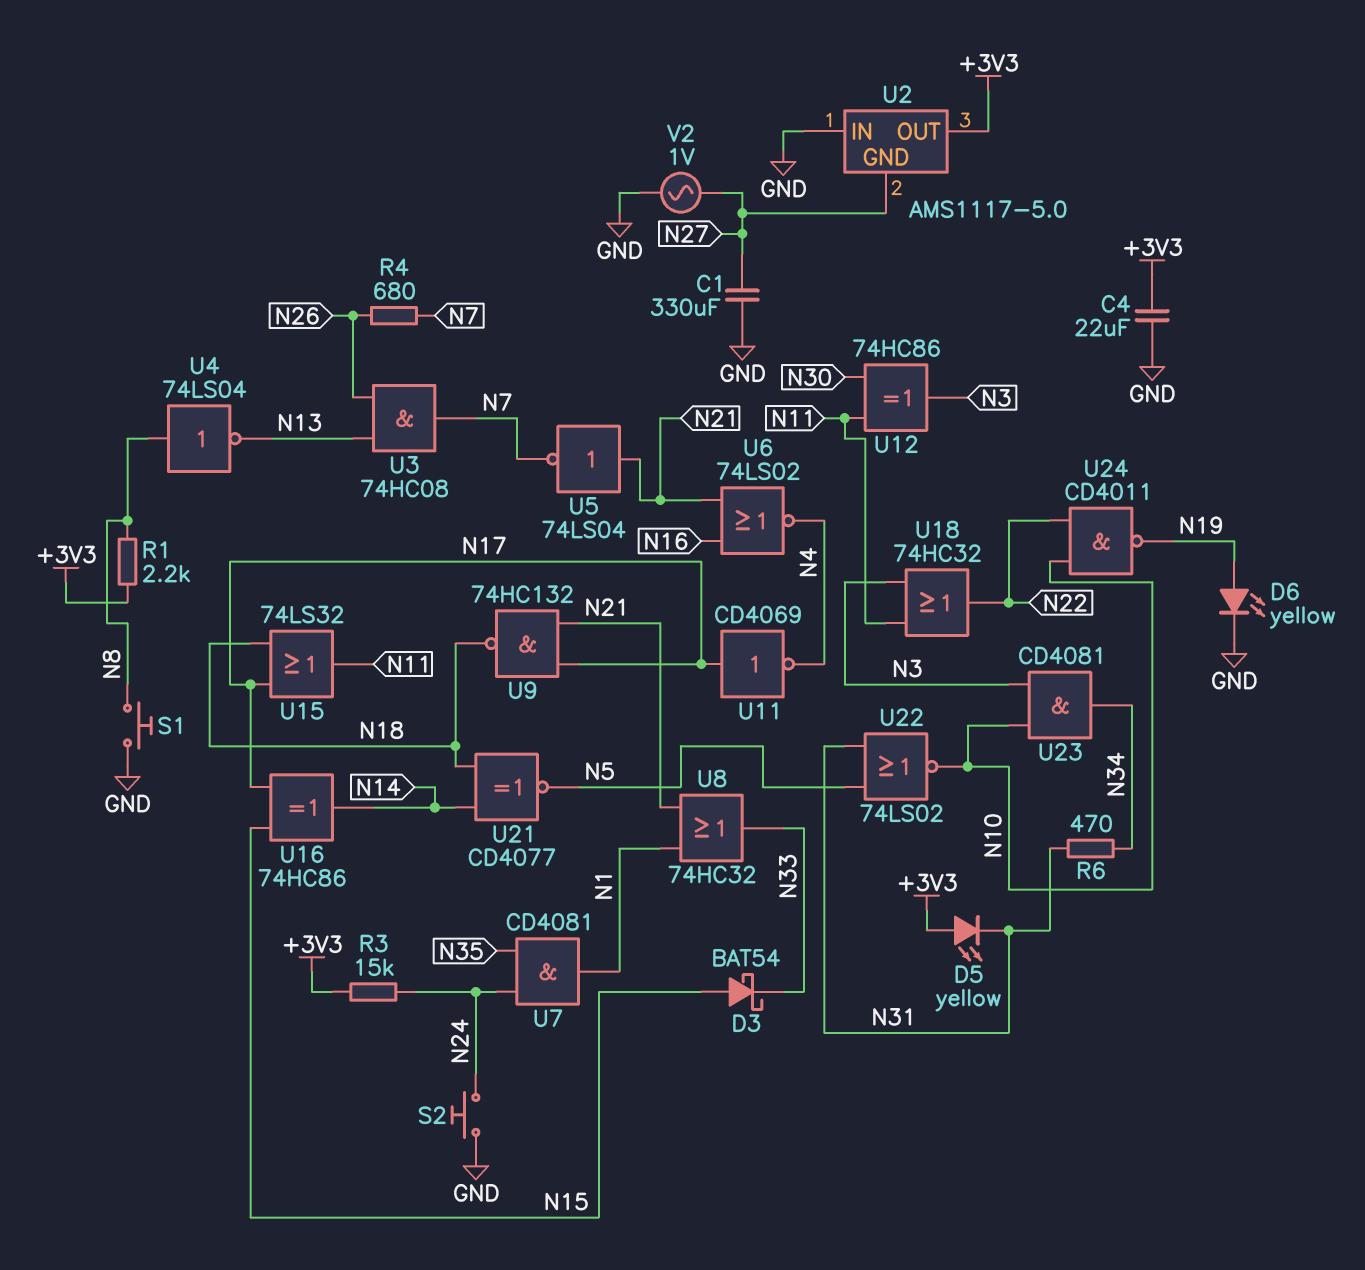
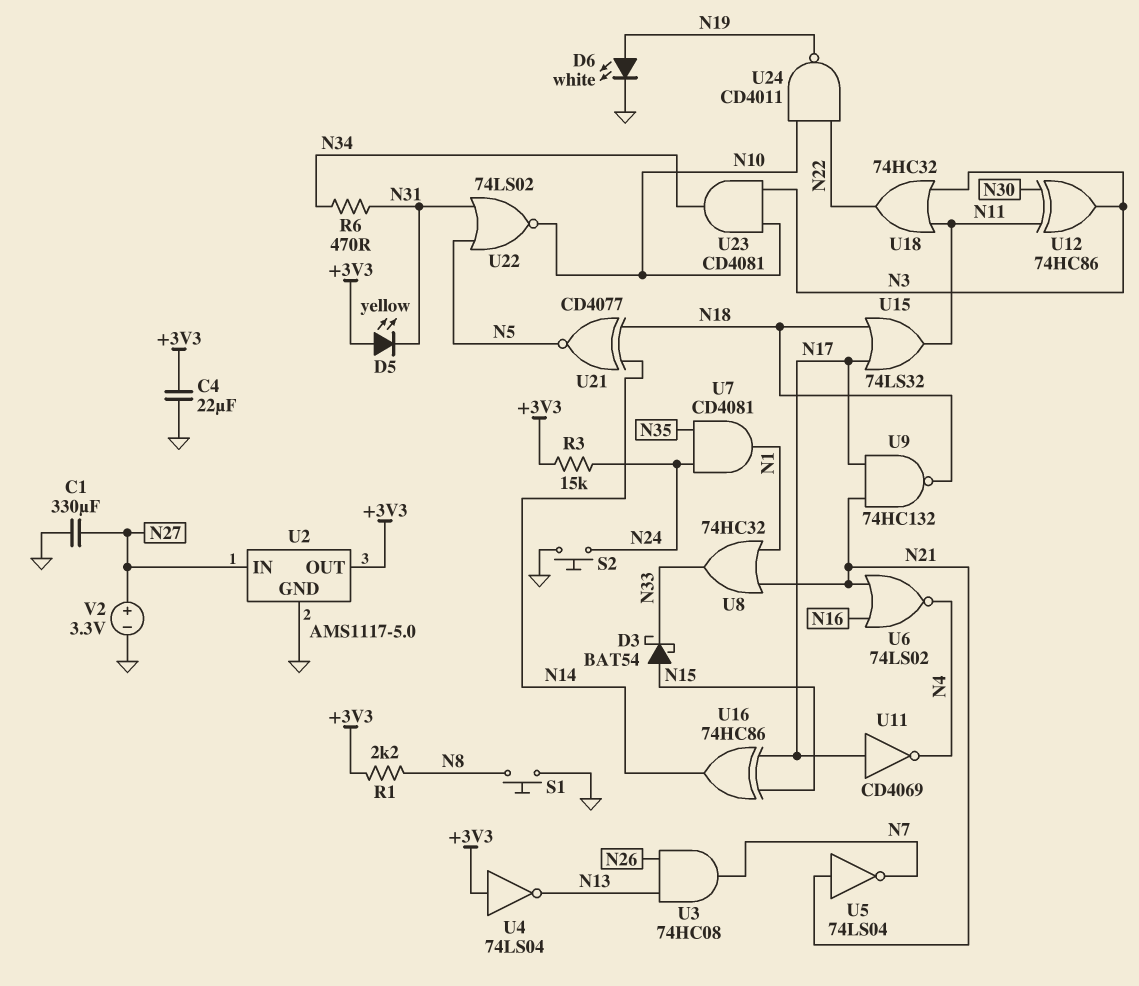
D6: LED yellow (A N19, K GND) -> LED white (A N19, K GND)
R4: 680 (N7, N26) -> none
U2 pin GND: N27 -> GND
U2 pin IN: GND -> N27
U4: NOT 74LS04 (in N8, out N13) -> NOT 74LS04 (in +3V3, out N13)
V2: AC 1V (GND, N27) -> 3.3V (plus N27, minus GND)

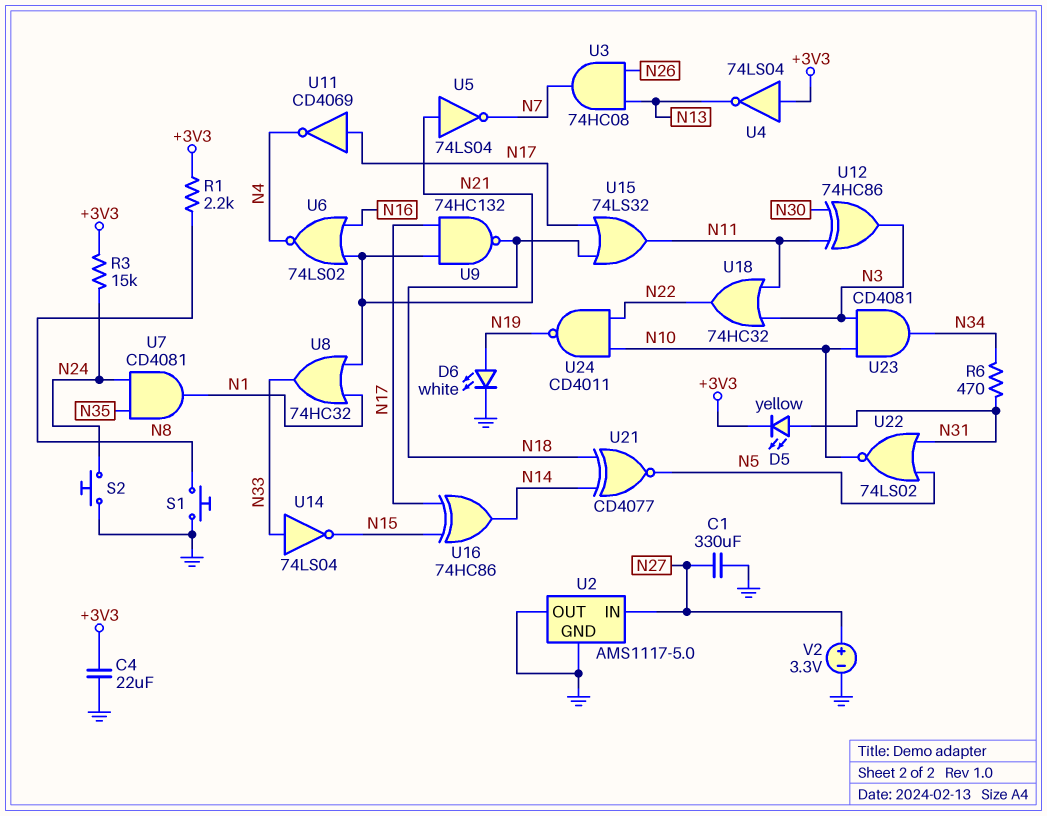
D3: schottky BAT54 (A N15, K N33) -> none
D5: LED yellow (A +3V3, K N31) -> LED yellow (A N31, K +3V3)
U2 pin OUT: +3V3 -> GND
U14: none -> NOT 74LS04 (in N33, out N15)

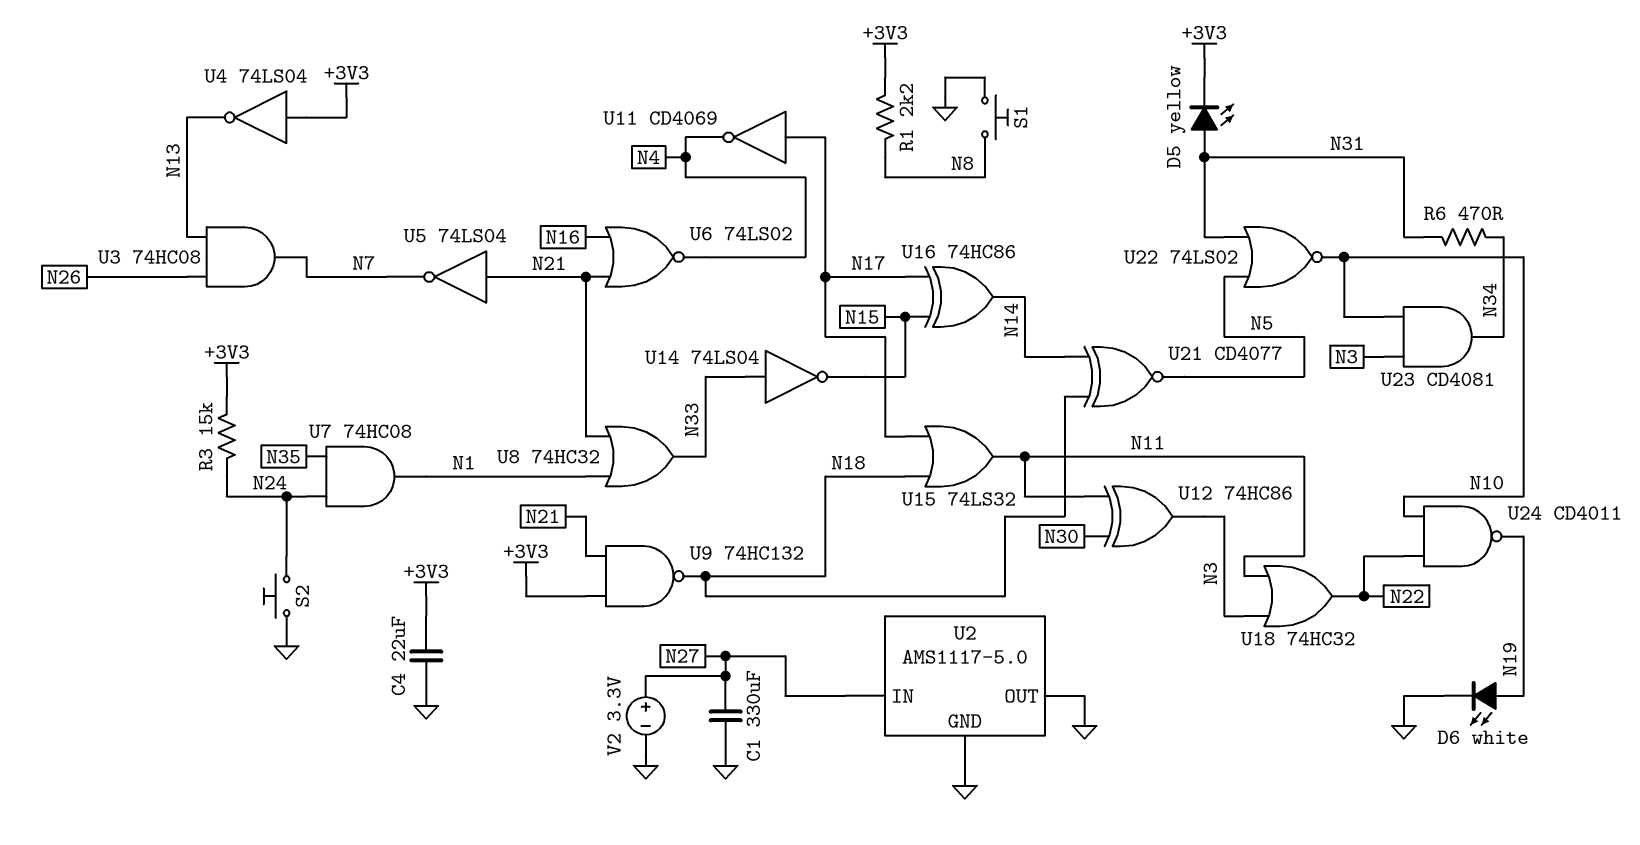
U7: AND CD4081 (in N24, in N35, out N1) -> AND 74HC08 (in N24, in N35, out N1)
U9: NAND 74HC132 (in N17, in N21, out N18) -> NAND 74HC132 (in +3V3, in N21, out N18)

